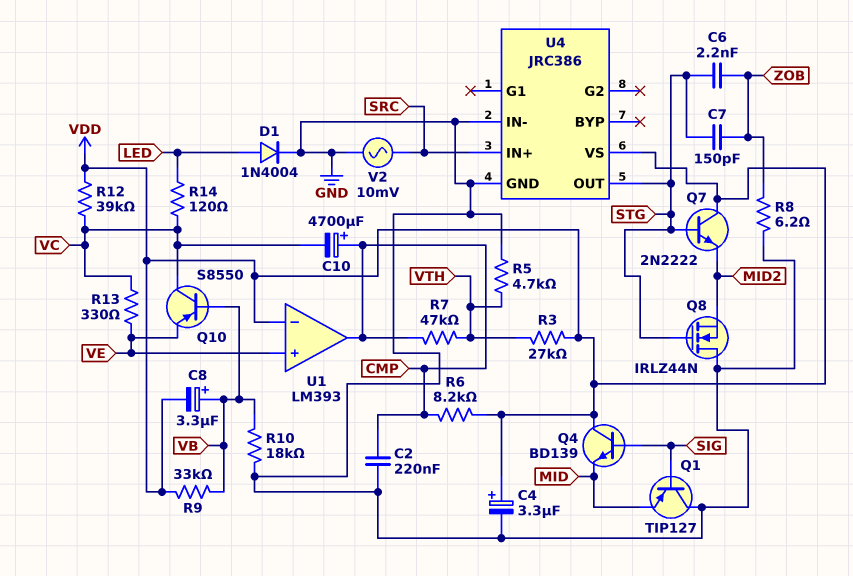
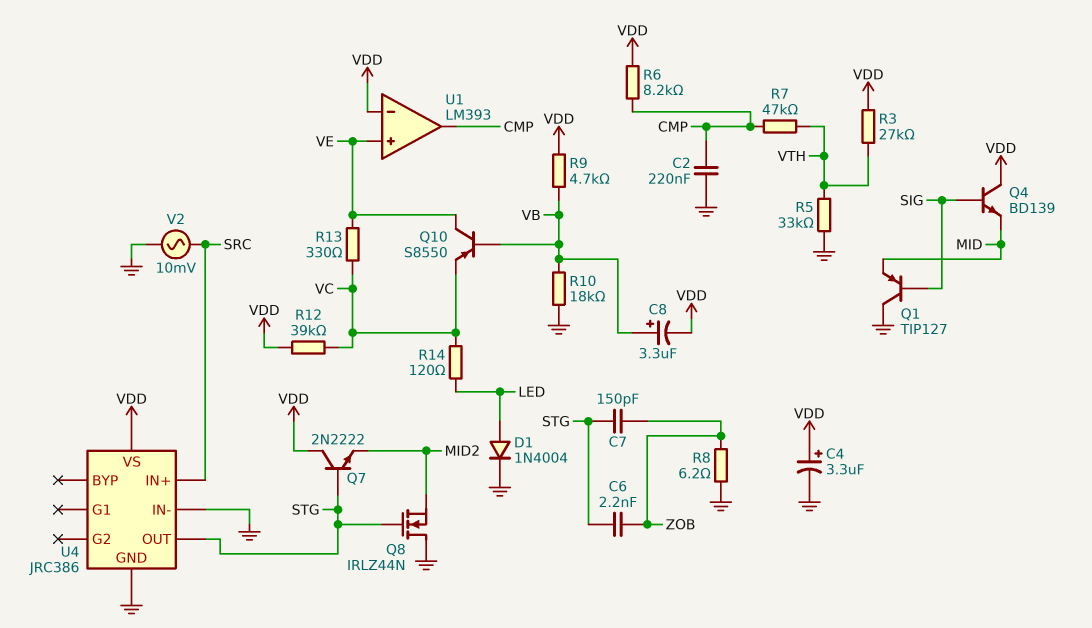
C10: 4700uF (plus CMP, minus VC) -> none
Q10: PNP S8550 (B VB, C VC, E VE) -> PNP S8550 (B VB, C VE, E VC)
R5: 4.7k (GND, VTH) -> 33k (GND, VTH)
R9: 33k (VB, VDD) -> 4.7k (VB, VDD)

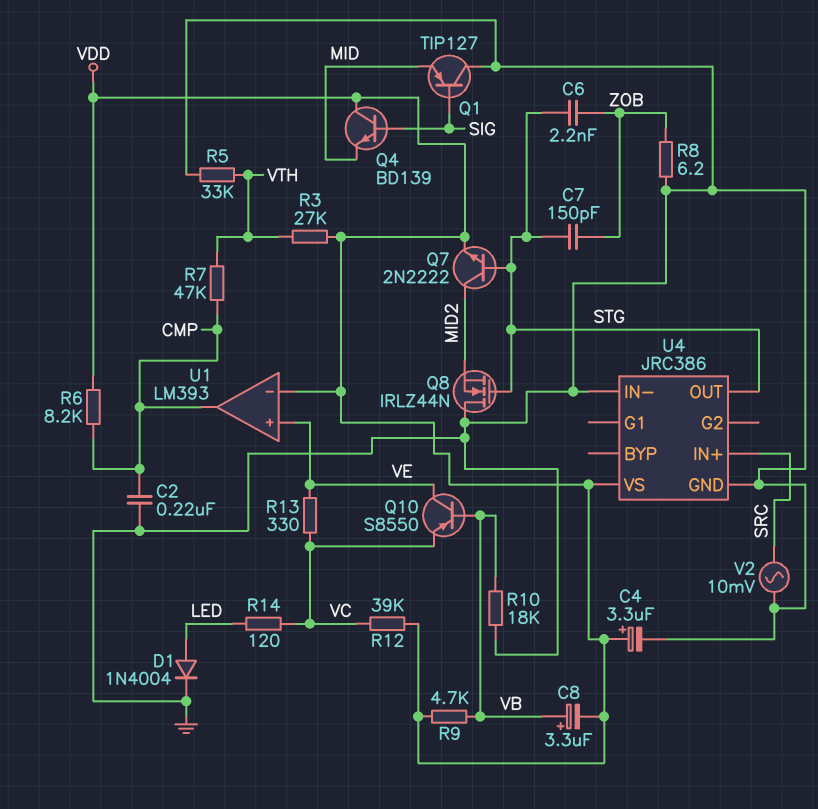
Q7: NPN 2N2222 (B STG, C VDD, E MID2) -> NPN 2N2222 (B STG, C MID2, E VDD)

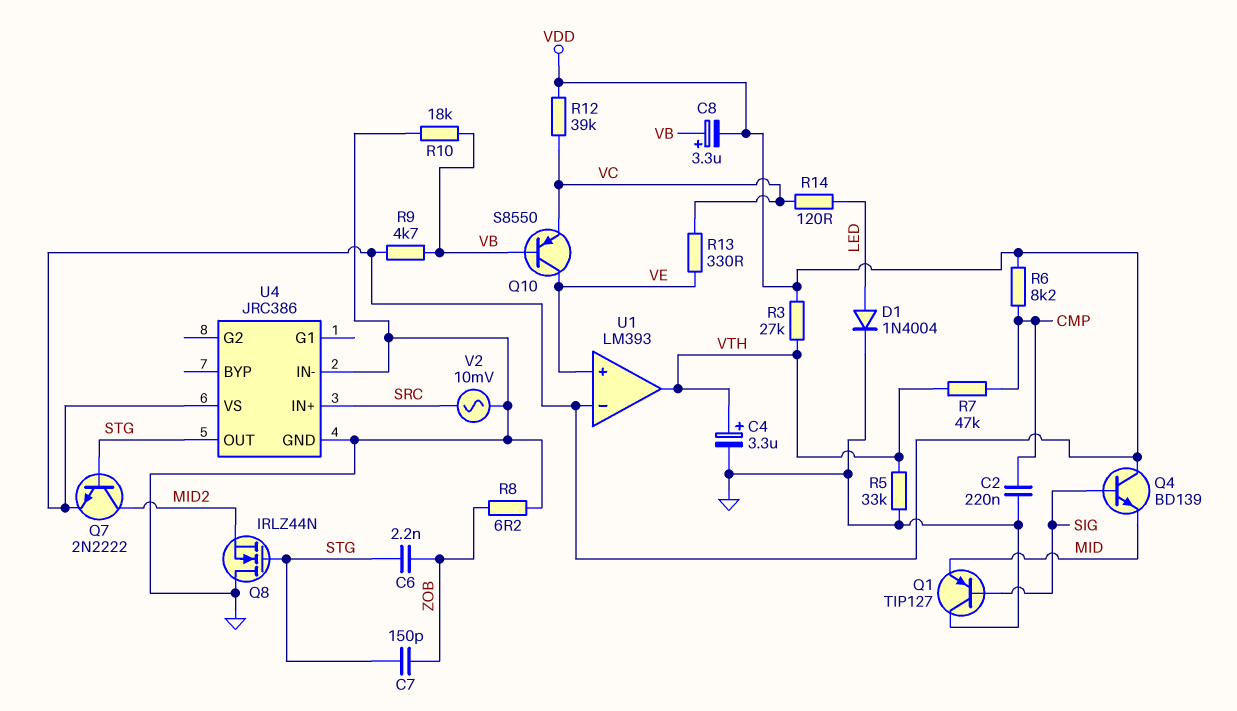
C4: 3.3uF (plus VDD, minus GND) -> 3.3uF (plus VTH, minus GND)
U1 pin out: CMP -> VTH

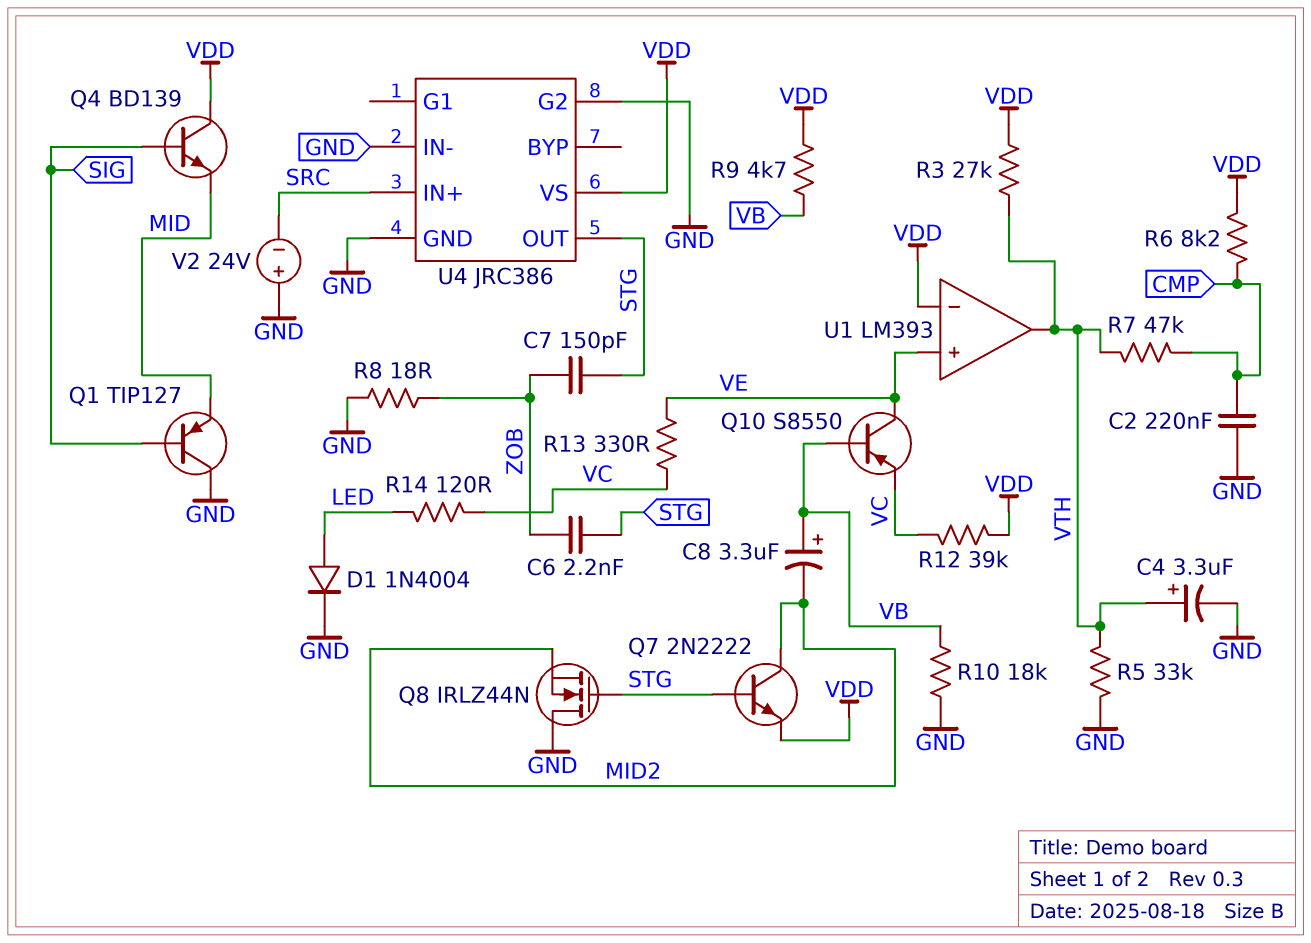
C8: 3.3uF (plus VB, minus VDD) -> 3.3uF (plus VB, minus MID2)
R8: 6.2 (GND, ZOB) -> 18 (GND, ZOB)
U4 pin G2: none -> GND
V2: AC 10mV (GND, SRC) -> 24V (plus GND, minus SRC)

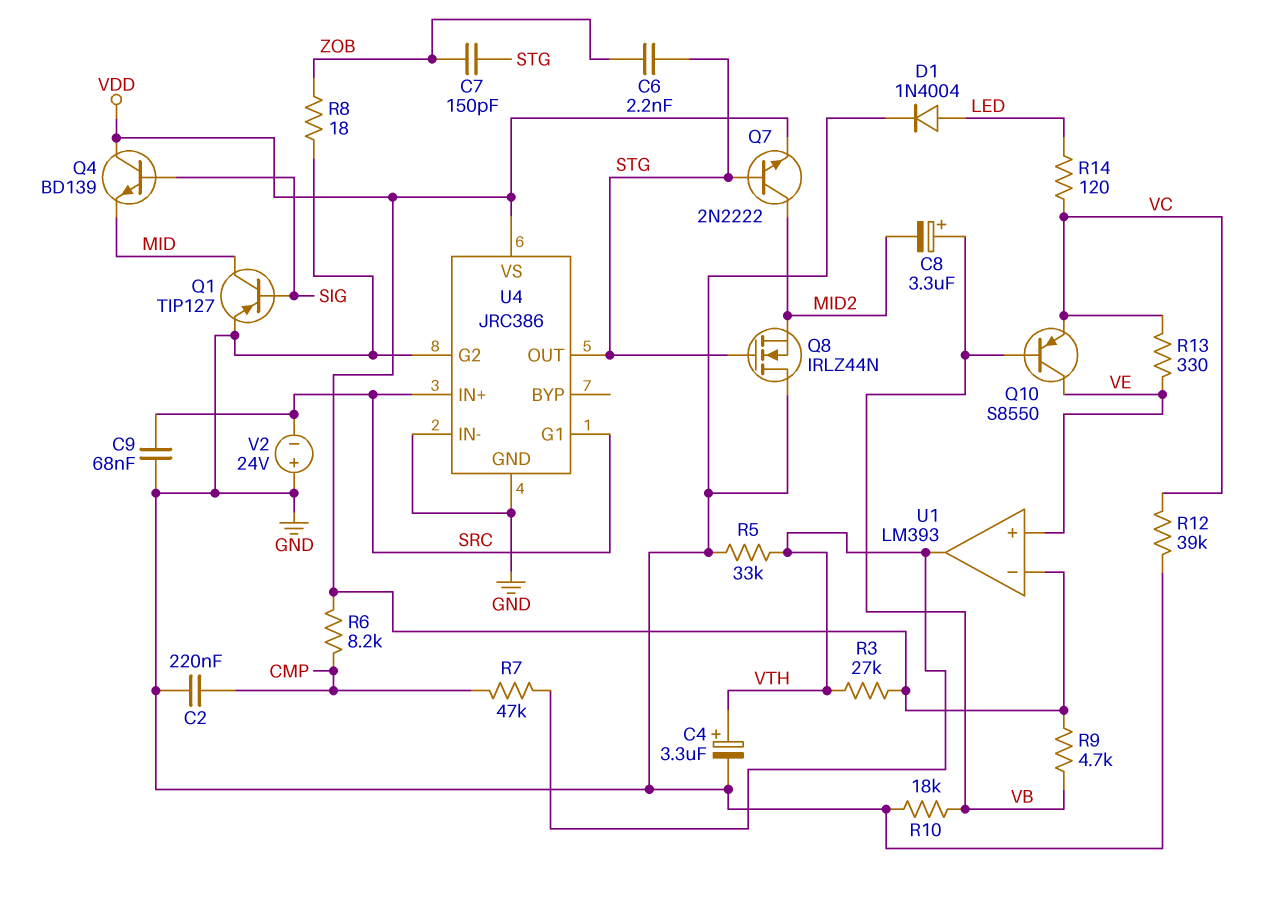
C9: none -> 68nF (GND, SRC)
Q1: PNP TIP127 (B SIG, C GND, E MID) -> PNP TIP127 (B SIG, C MID, E GND)
R12: 39k (VC, VDD) -> 39k (GND, VC)
U4 pin G1: none -> SRC

